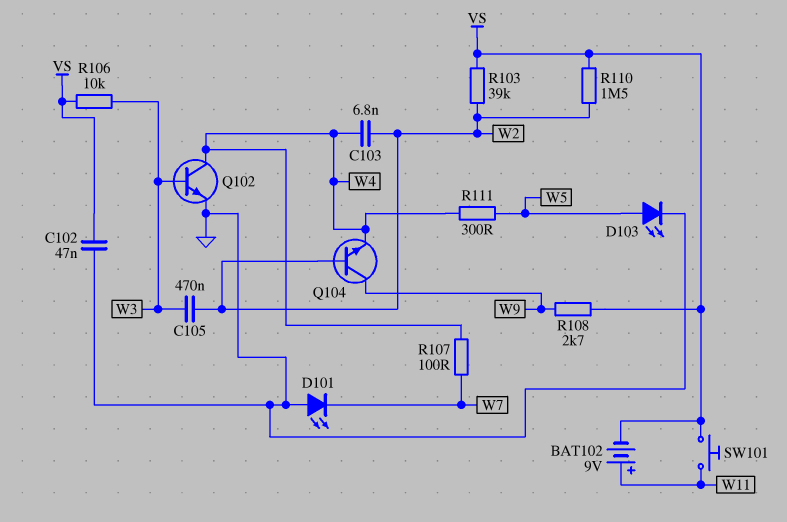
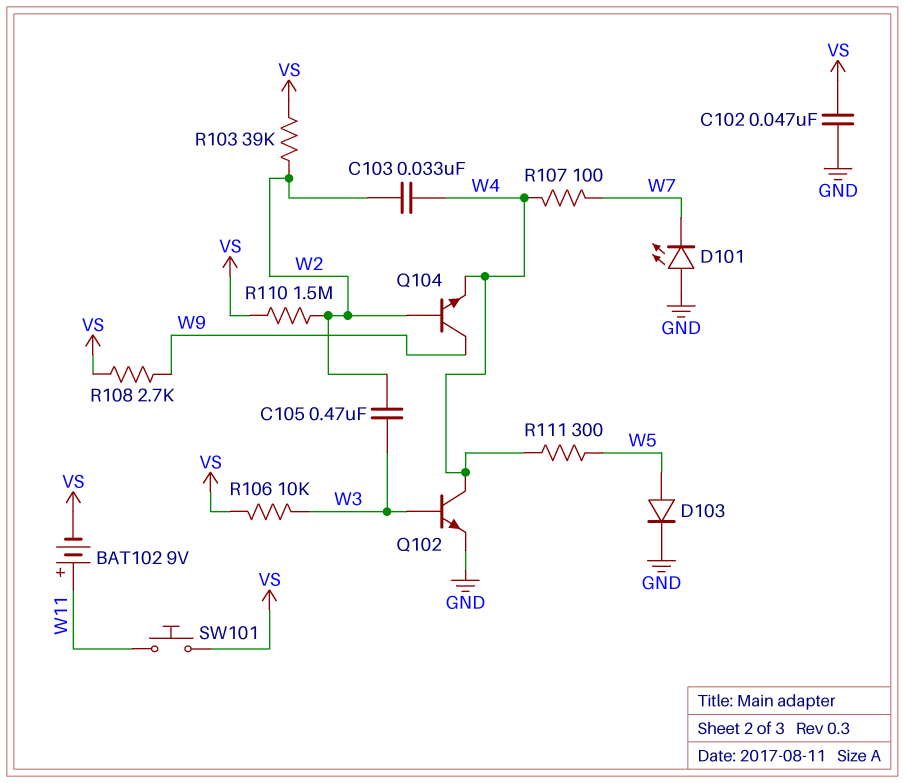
C103: 6.8nF (W2, W4) -> 33nF (W2, W4)
D103: LED (A W5, K GND) -> diode (A W5, K GND)

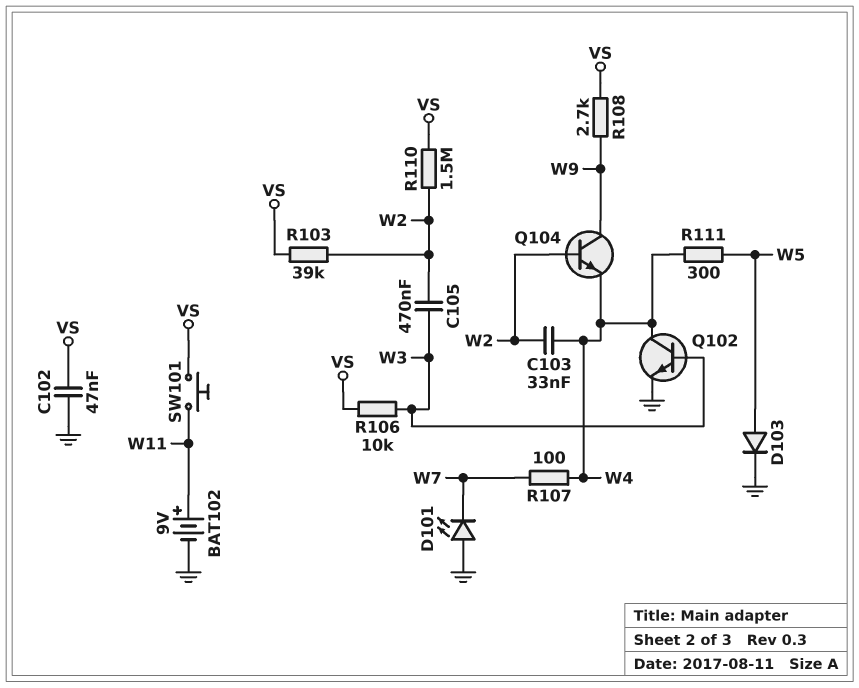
BAT102: 9V (plus W11, minus VS) -> 9V (plus W11, minus GND)

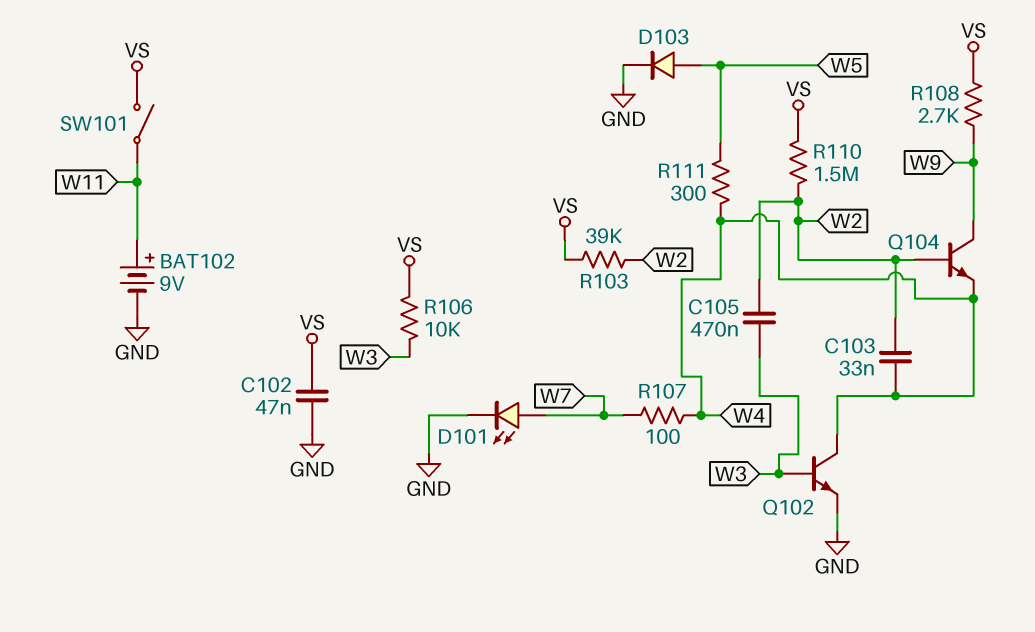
D101: LED (A GND, K W7) -> LED (A W7, K GND)
SW101: button (VS, W11) -> switch (VS, W11)

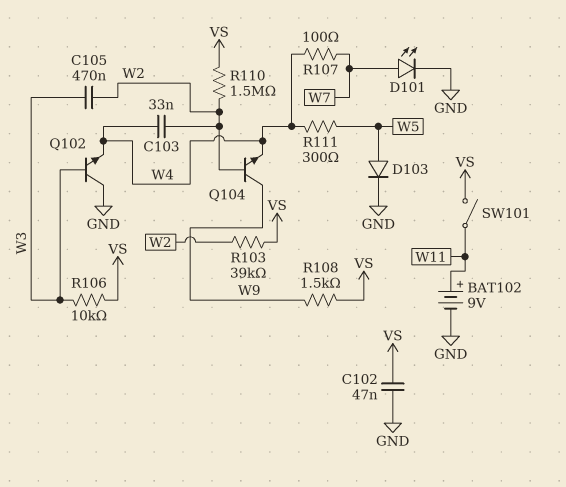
Q102: NPN (B W3, C W4, E GND) -> NPN (B W3, C GND, E W4)
R108: 2.7k (VS, W9) -> 1.5k (VS, W9)

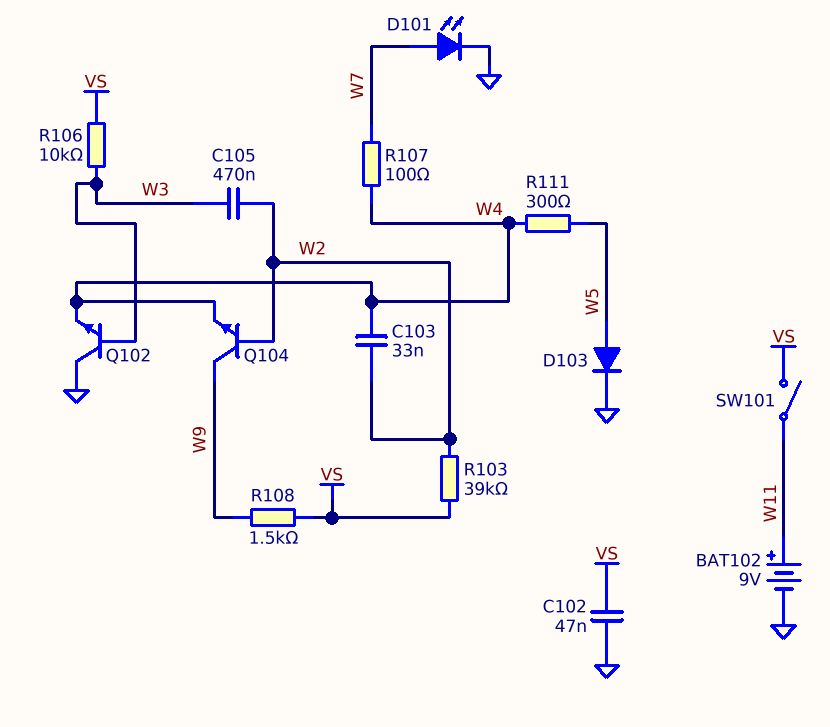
R110: 1.5M (VS, W2) -> none

